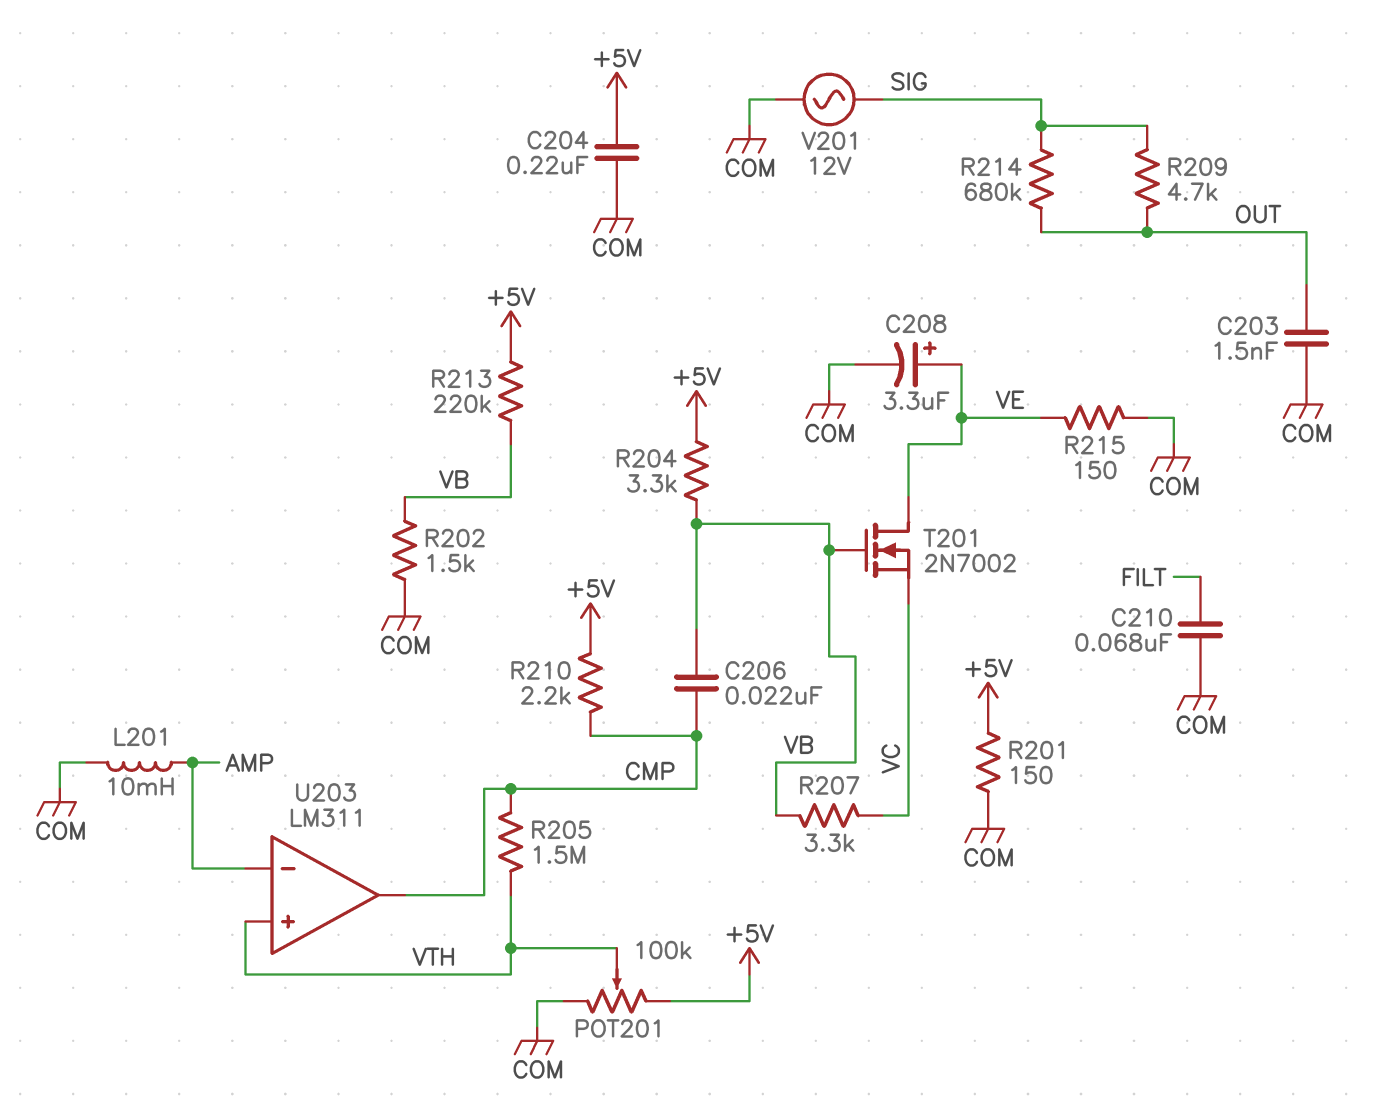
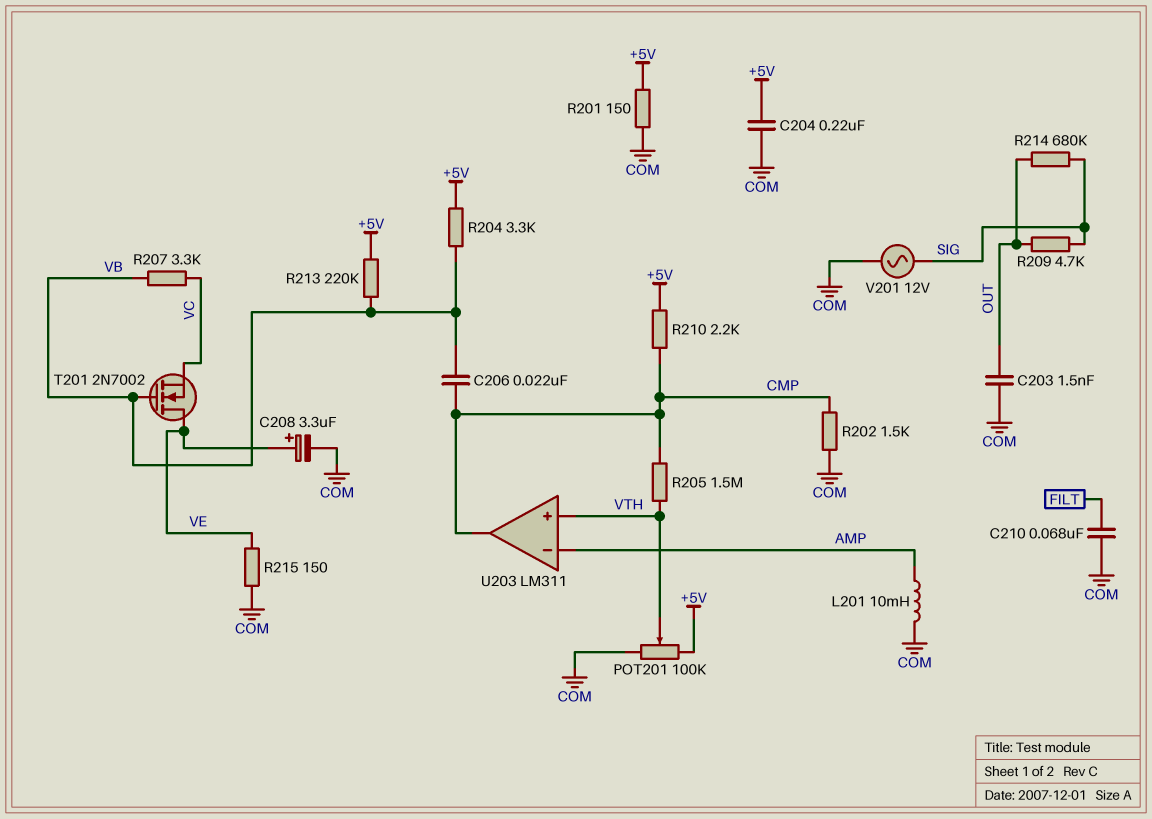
R202: 1.5k (COM, VB) -> 1.5k (CMP, COM)

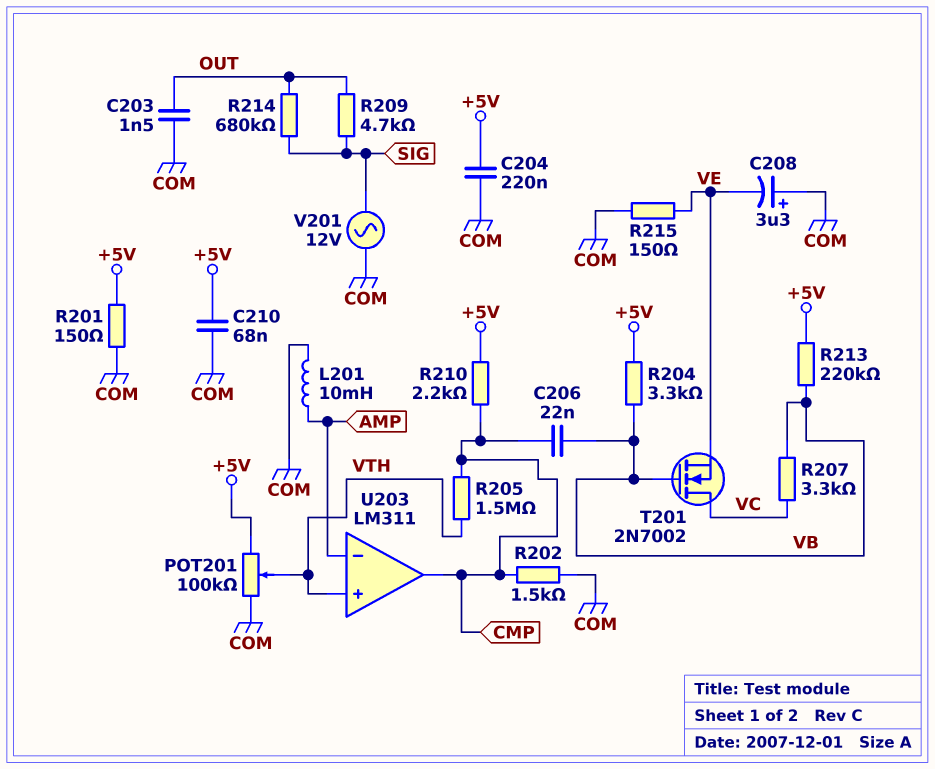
C208: 3.3uF (plus VE, minus COM) -> 3.3uF (plus COM, minus VE)
C210: 68nF (COM, FILT) -> 68nF (+5V, COM)
T201: NMOS 2N7002 (G VB, D VE, S VC) -> NMOS 2N7002 (G VB, D VC, S VE)

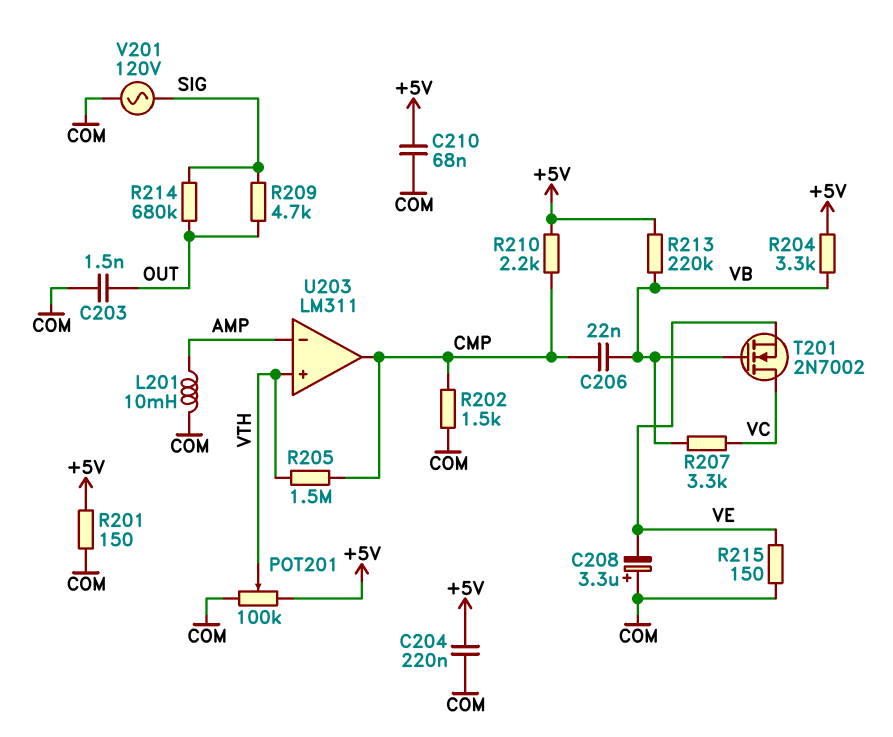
V201: AC 12V (COM, SIG) -> AC 120V (COM, SIG)

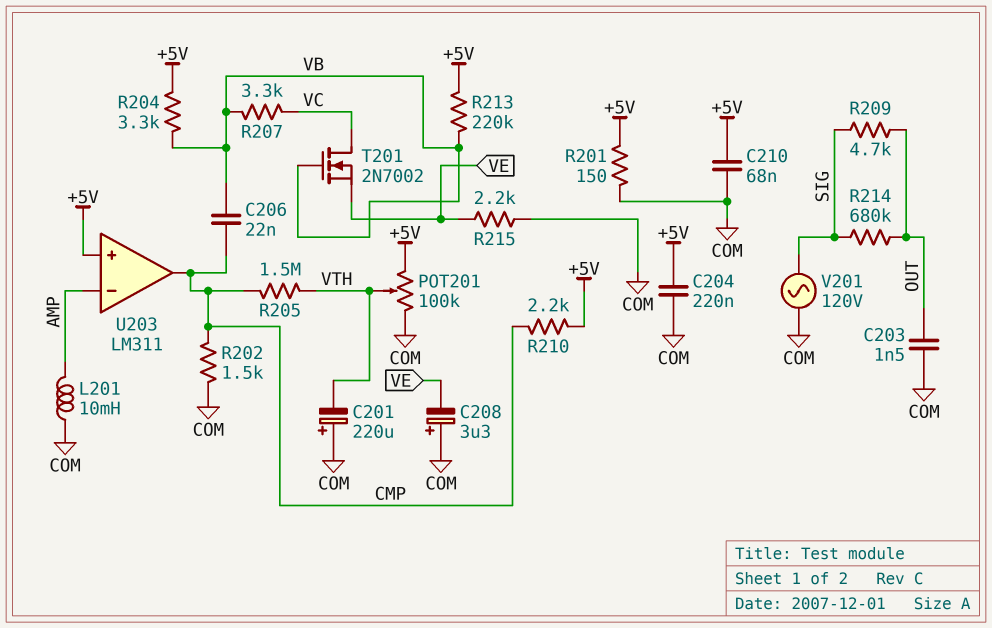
C201: none -> 220uF (plus COM, minus VTH)
R215: 150 (COM, VE) -> 2.2k (COM, VE)
U203 pin in+: VTH -> +5V

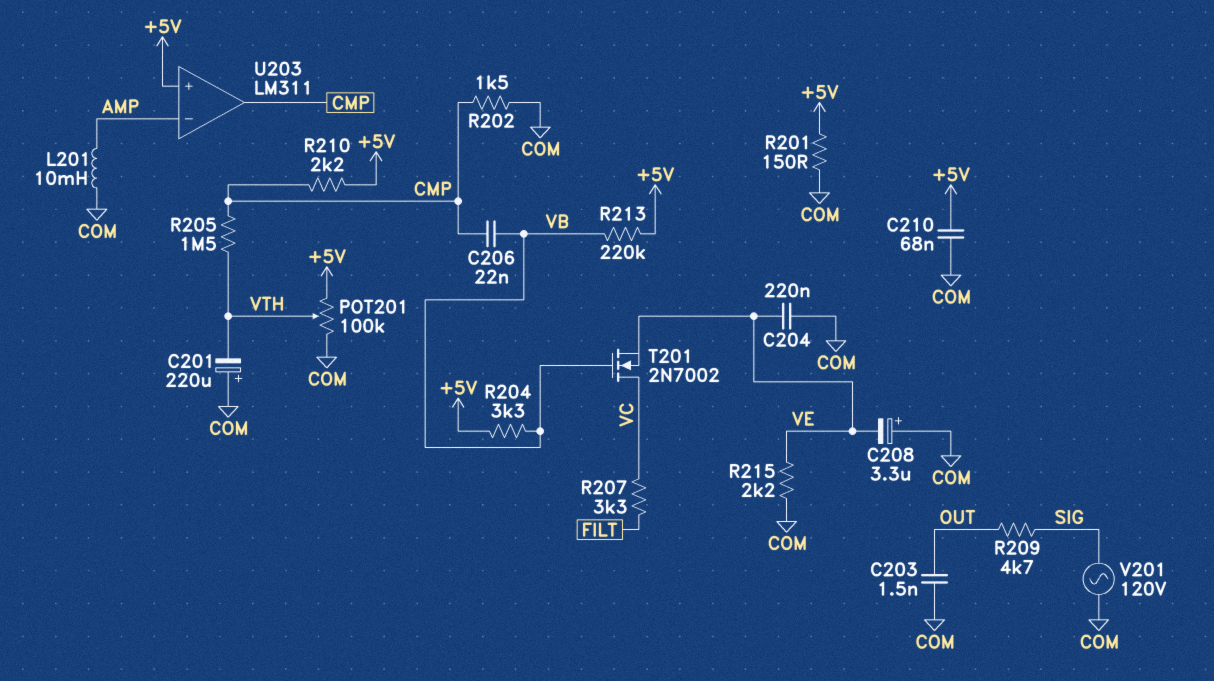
C204: 220nF (+5V, COM) -> 220nF (COM, VE)
R207: 3.3k (VB, VC) -> 3.3k (FILT, VC)
R214: 680k (OUT, SIG) -> none

